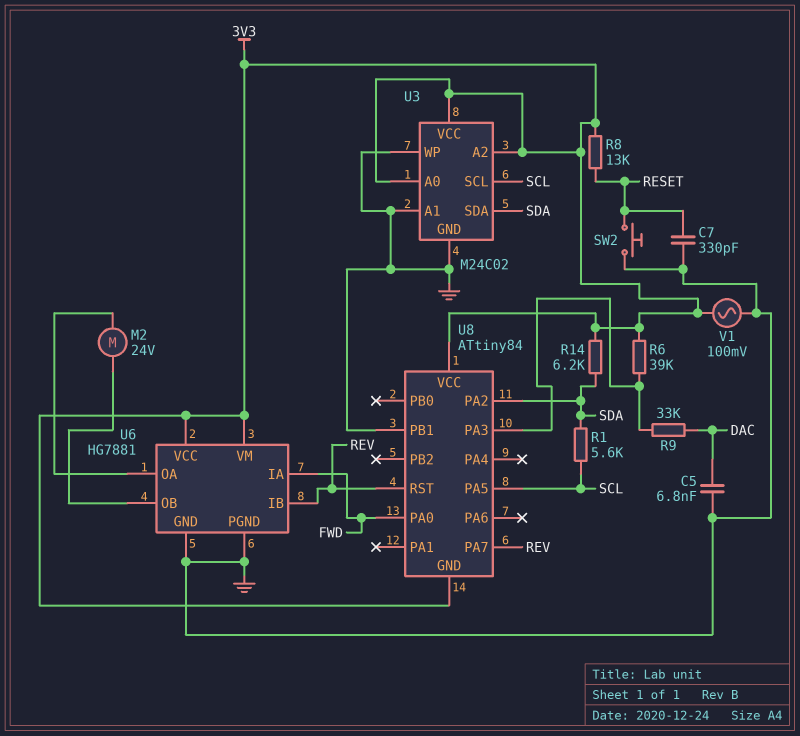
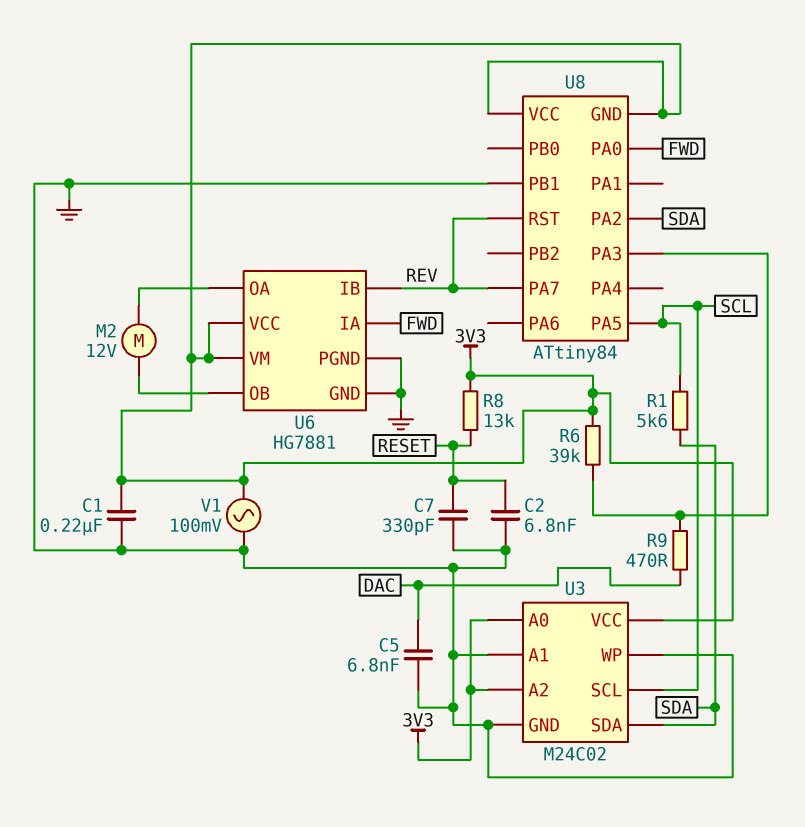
C1: none -> 220nF (3V3, GND)
C2: none -> 6.8nF (GND, RESET)
M2: motor 24V (U6/OA, U6/OB) -> motor 12V (U6/OA, U6/OB)
R9: 33k (DAC, U8/PA3) -> 470 (DAC, U8/PA3)
R14: 6.2k (3V3, SDA) -> none
SW2: button (GND, RESET) -> none

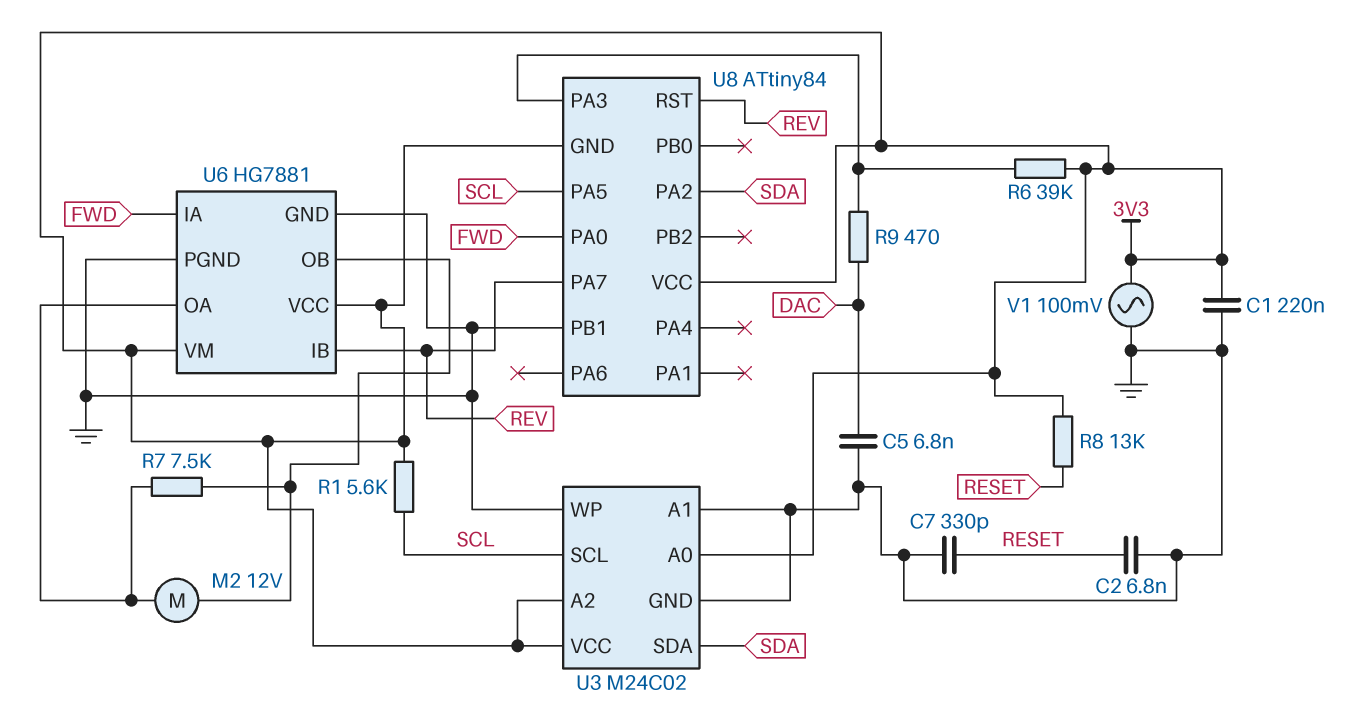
R1: 5.6k (SCL, SDA) -> 5.6k (3V3, SCL)
R7: none -> 7.5k (U6/OA, U6/OB)

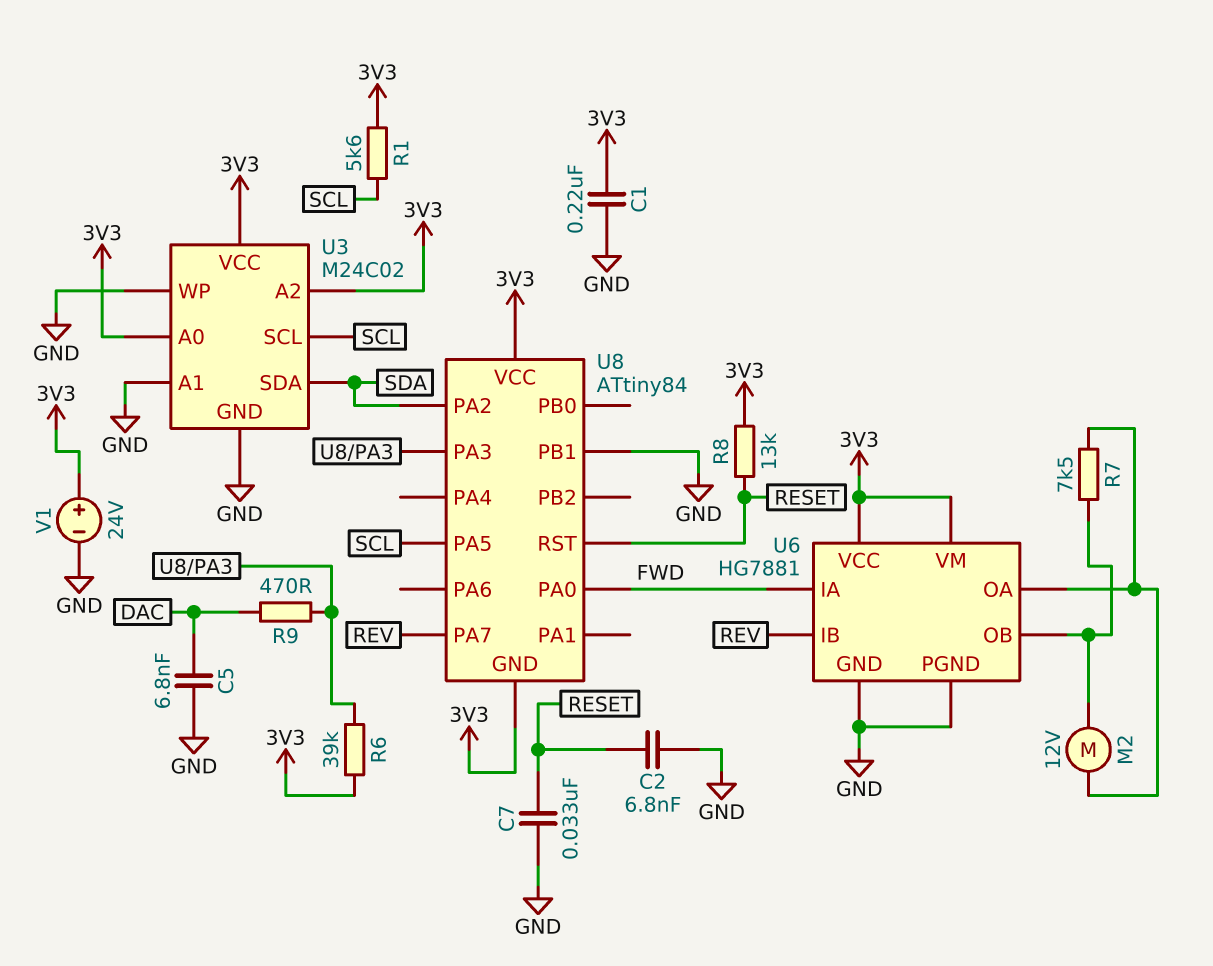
C7: 330pF (GND, RESET) -> 33nF (GND, RESET)
U8 pin RST: REV -> RESET
V1: AC 100mV (3V3, GND) -> 24V (plus 3V3, minus GND)

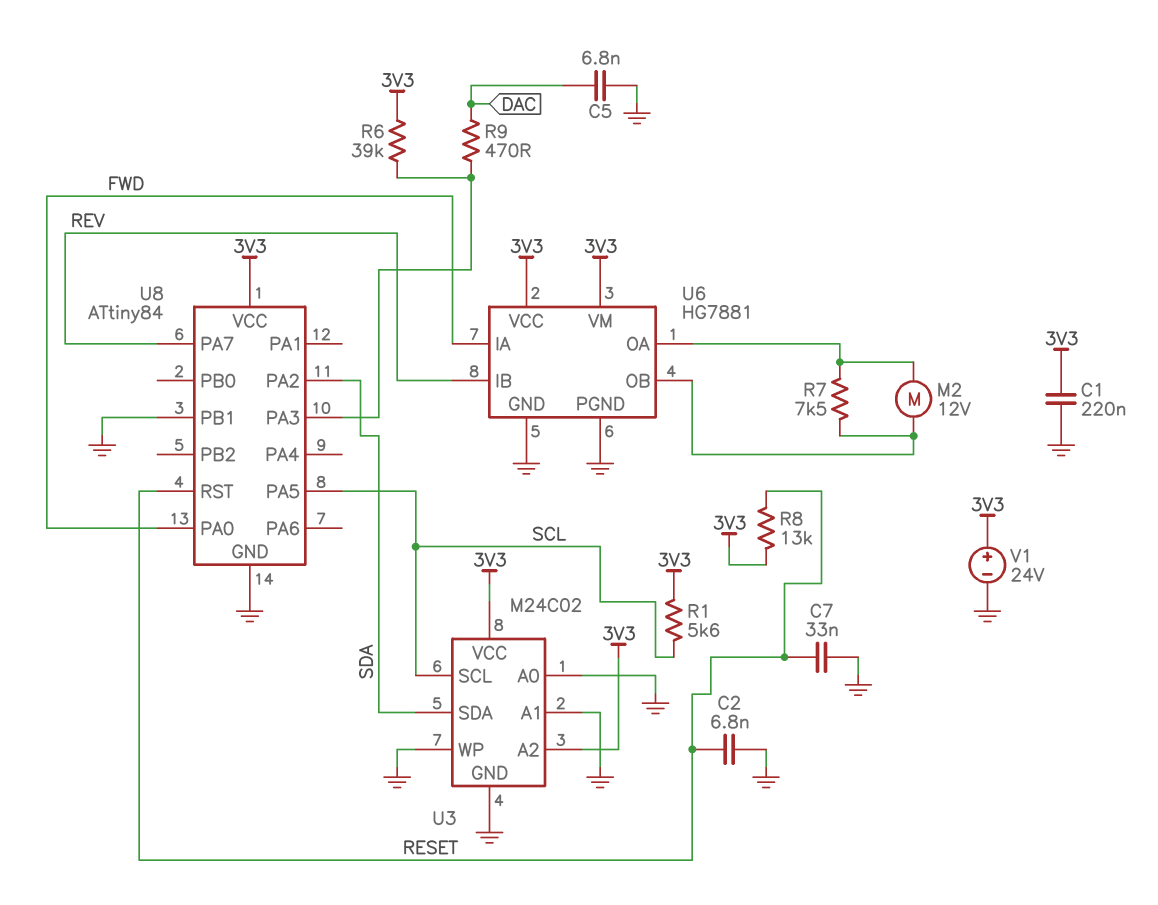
U3 pin A0: 3V3 -> GND
U8 pin GND: 3V3 -> GND

